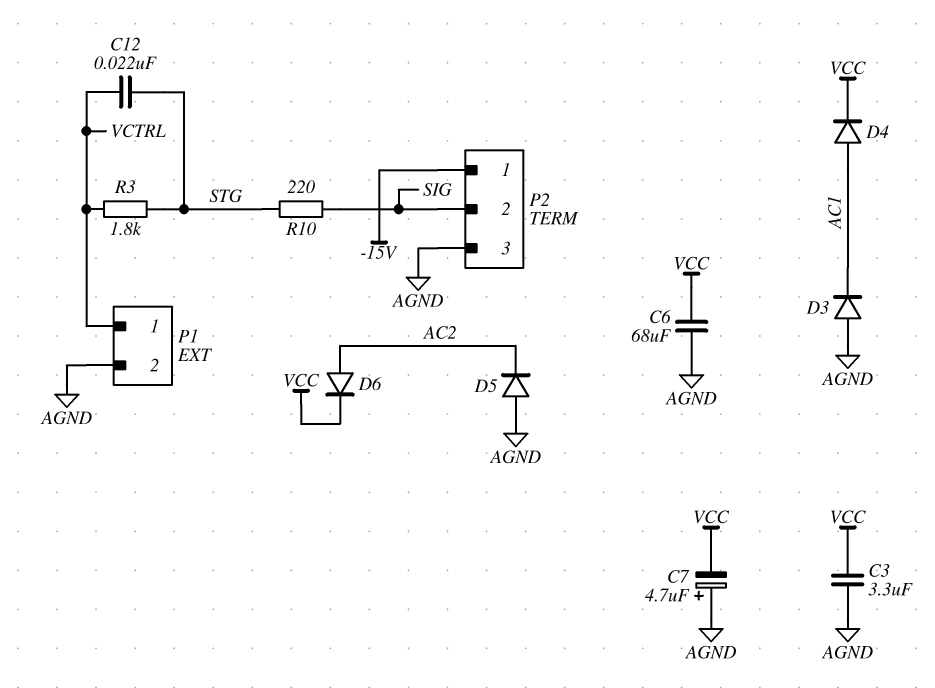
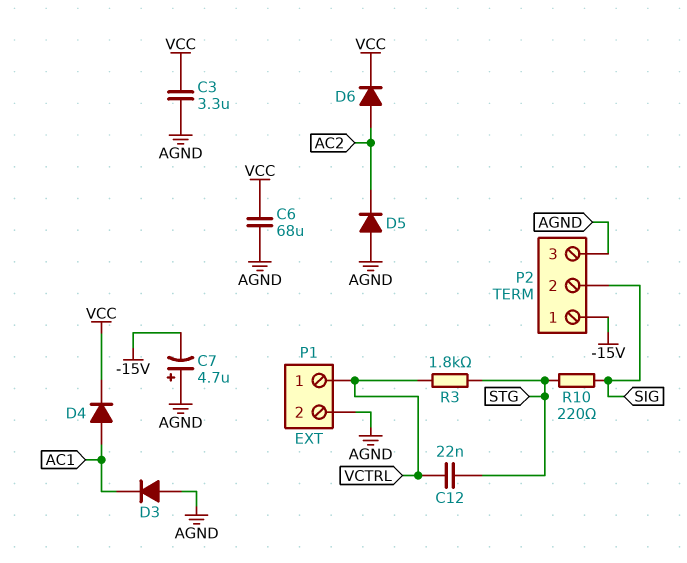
C7: 4.7uF (plus AGND, minus VCC) -> 4.7uF (plus AGND, minus -15V)

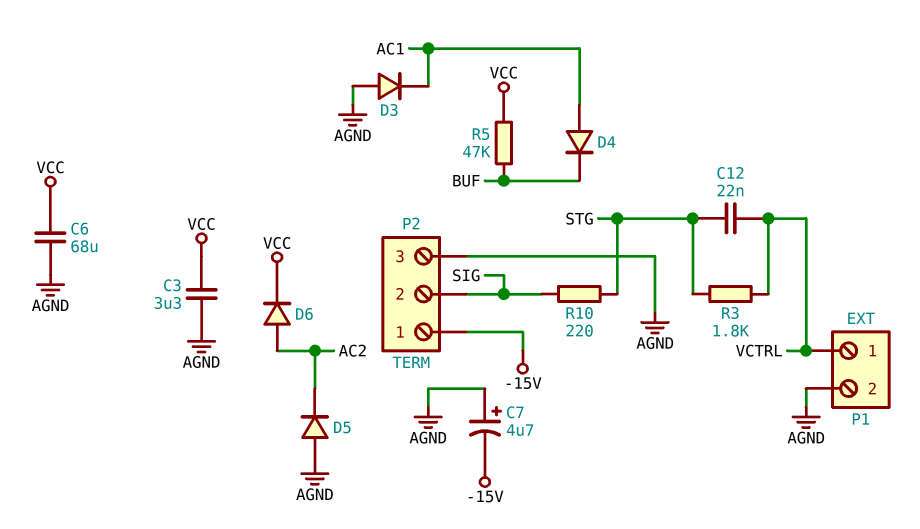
D4: diode (A AC1, K VCC) -> diode (A AC1, K BUF)
R5: none -> 47k (BUF, VCC)

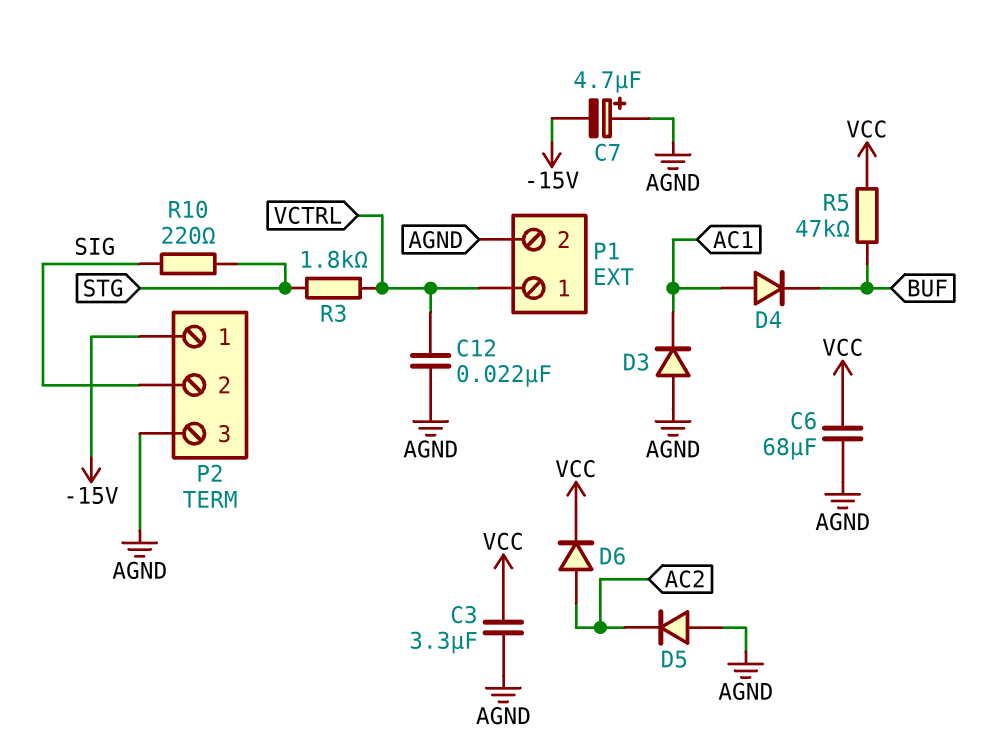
C12: 22nF (STG, VCTRL) -> 22nF (AGND, VCTRL)

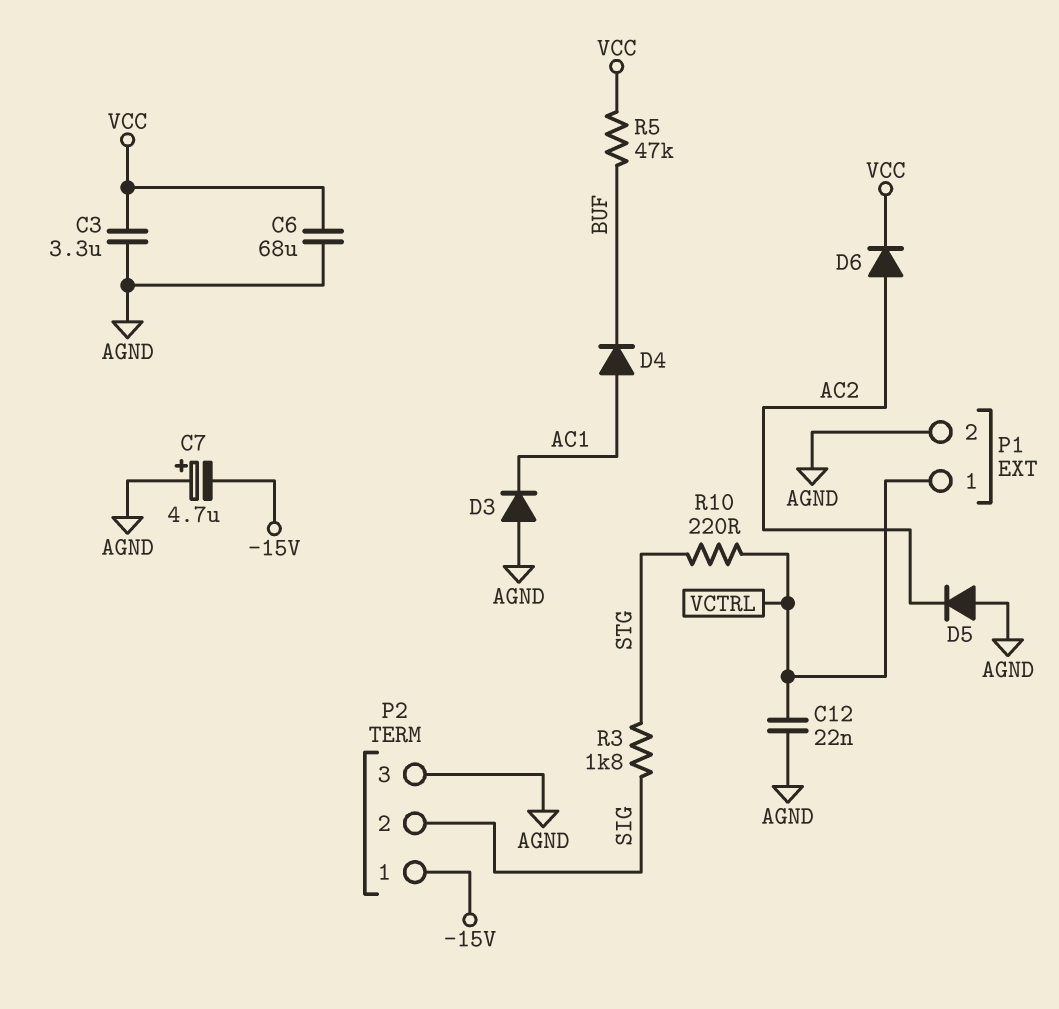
R3: 1.8k (STG, VCTRL) -> 1.8k (SIG, STG)
R10: 220 (SIG, STG) -> 220 (STG, VCTRL)

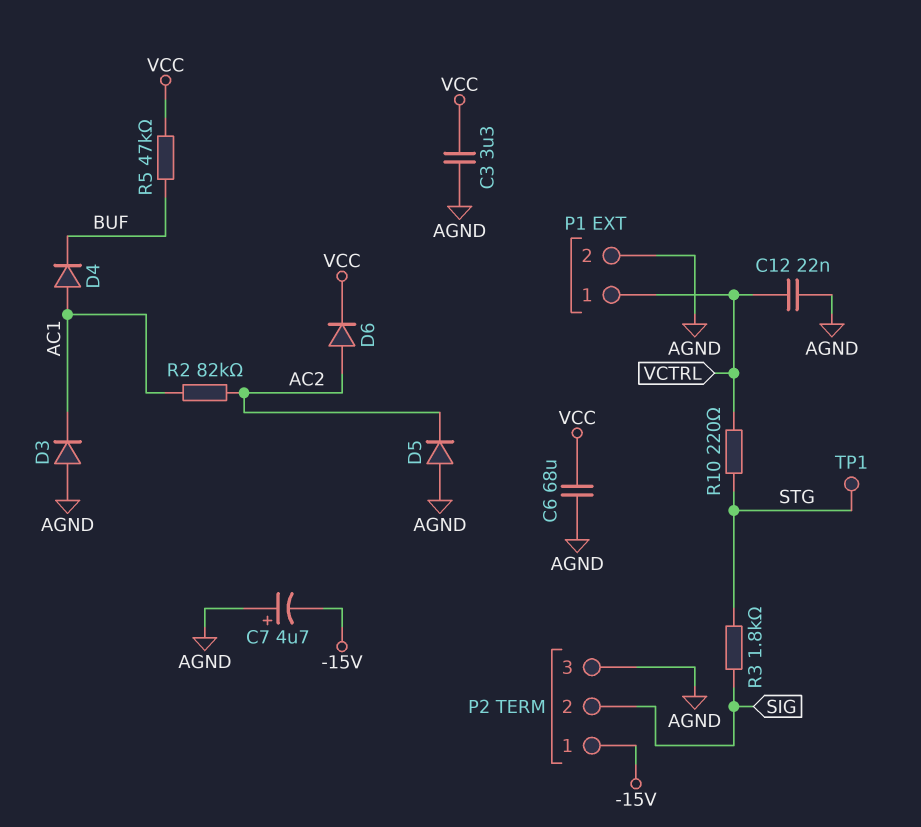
R2: none -> 82k (AC1, AC2)
TP1: none -> test point (STG)

